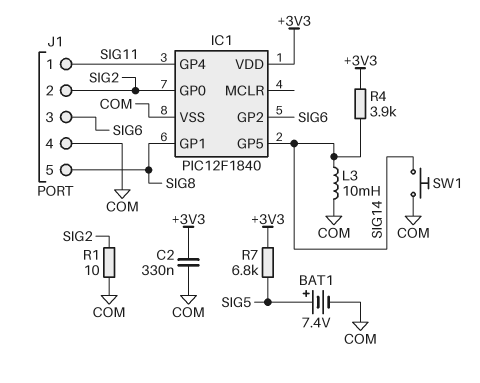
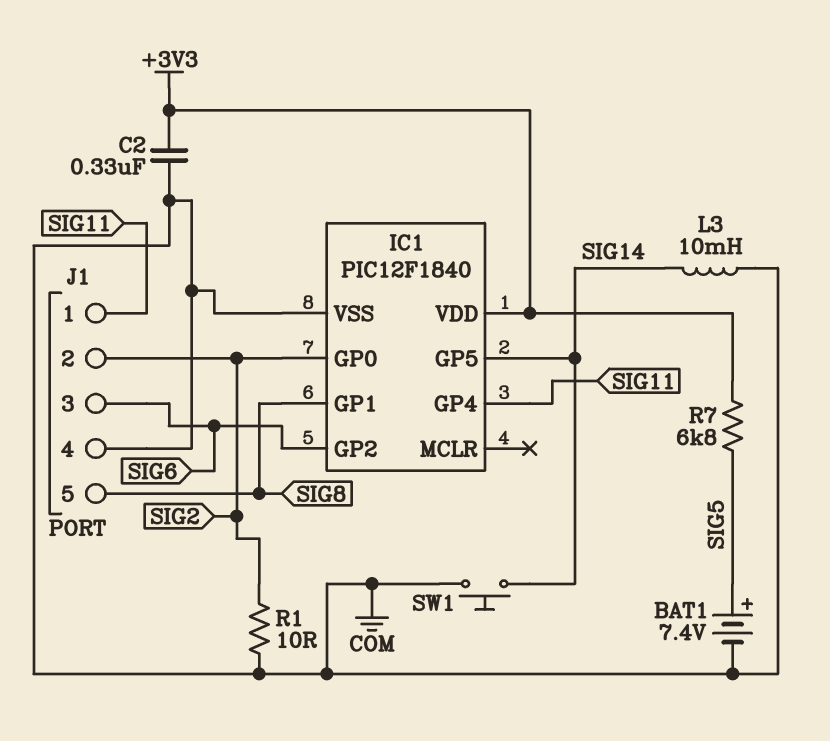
R4: 3.9k (+3V3, SIG14) -> none

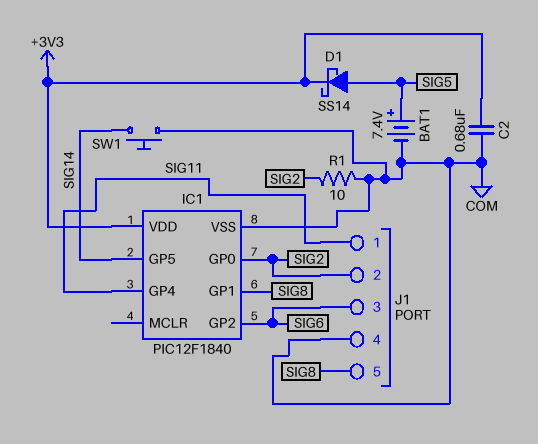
C2: 330nF (+3V3, COM) -> 680nF (+3V3, COM)
D1: none -> schottky SS14 (A SIG5, K +3V3)
L3: 10mH (COM, SIG14) -> none
R7: 6.8k (+3V3, SIG5) -> none

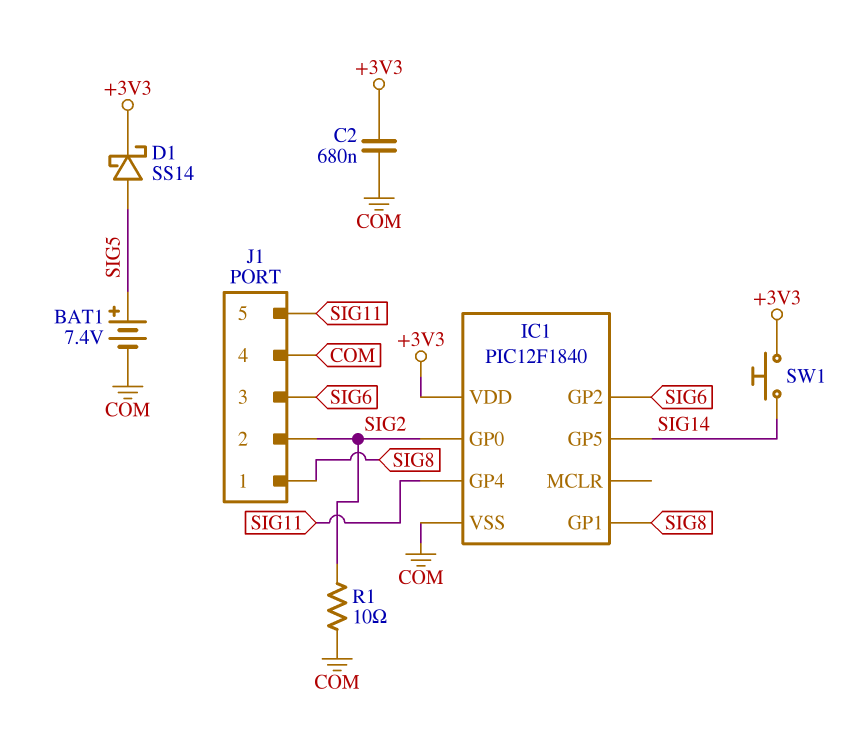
J1 pin 1: SIG11 -> SIG8
J1 pin 5: SIG8 -> SIG11
SW1: button (COM, SIG14) -> button (+3V3, SIG14)

